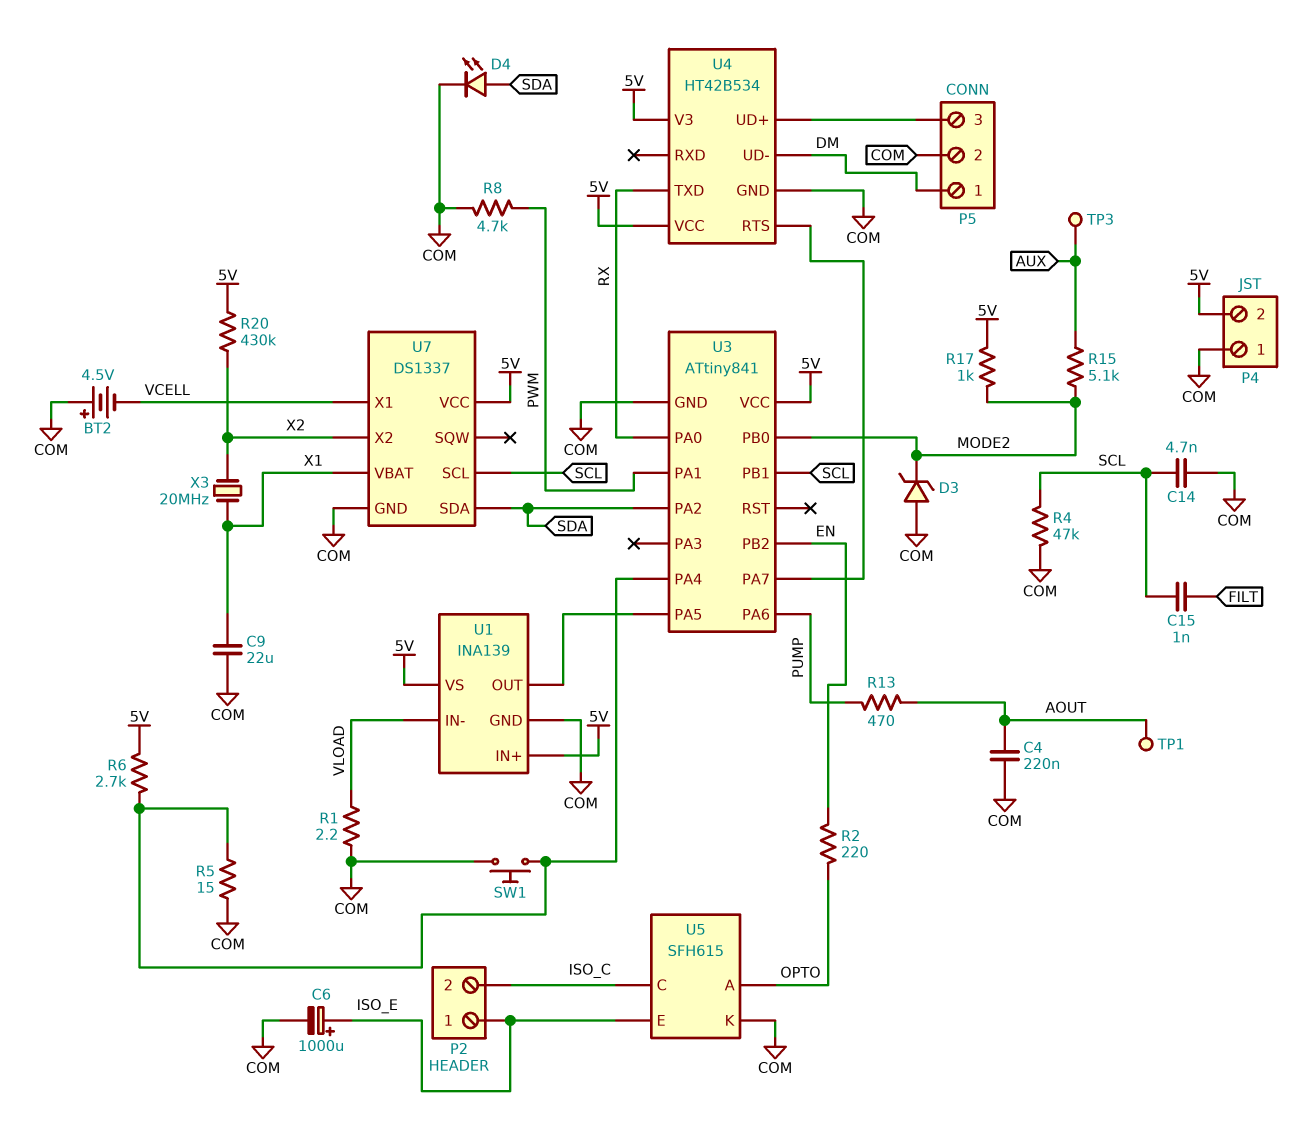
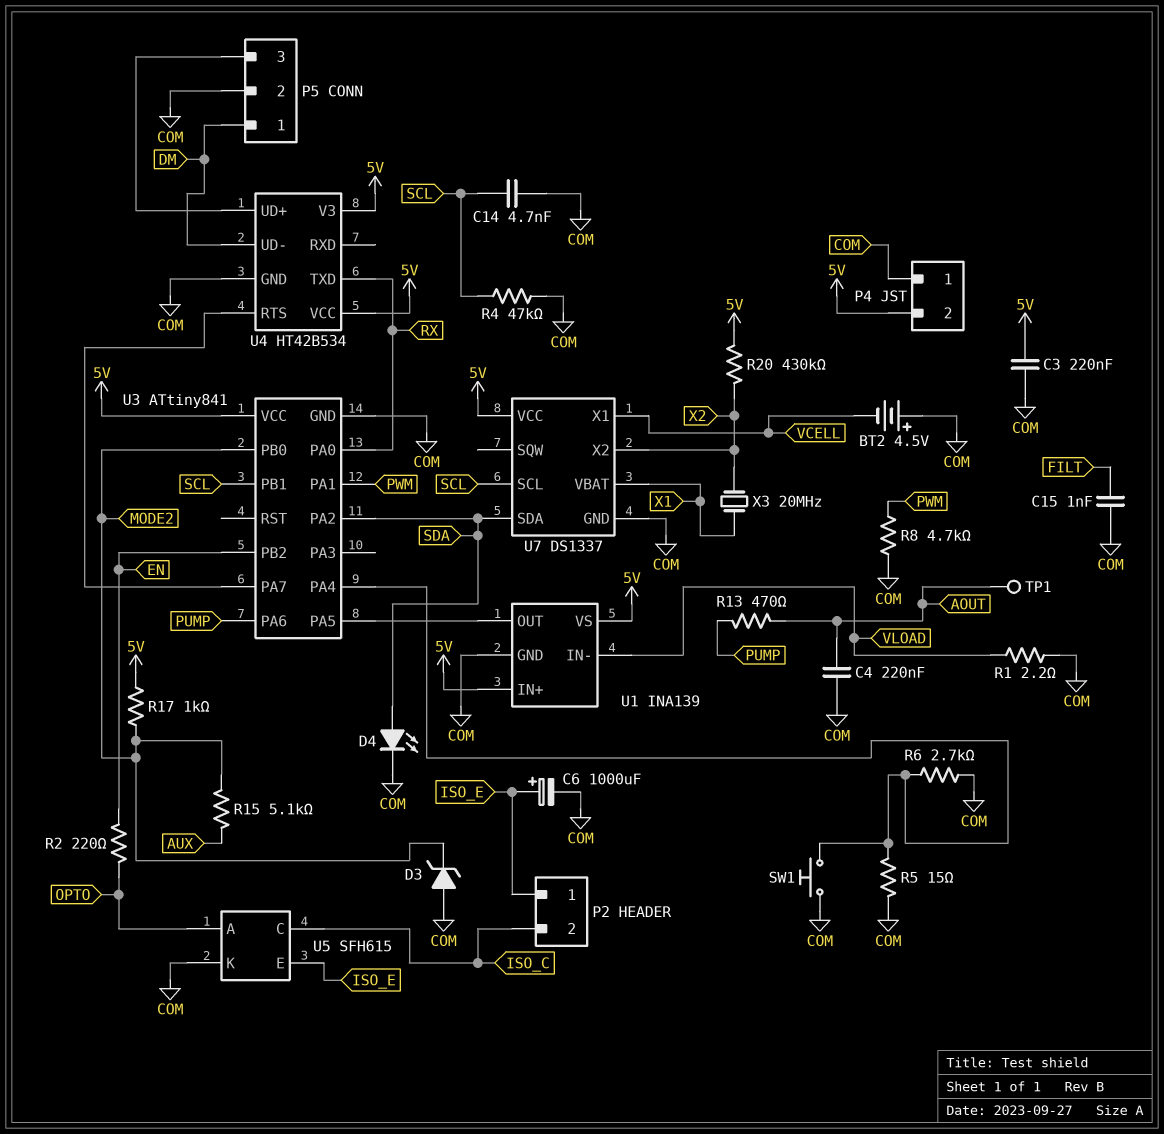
C3: none -> 220nF (5V, COM)
C9: 22uF (COM, X1) -> none
C15: 1nF (FILT, SCL) -> 1nF (COM, FILT)
R6: 2.7k (5V, U3/PA4) -> 2.7k (COM, U3/PA4)
TP3: test point (AUX) -> none

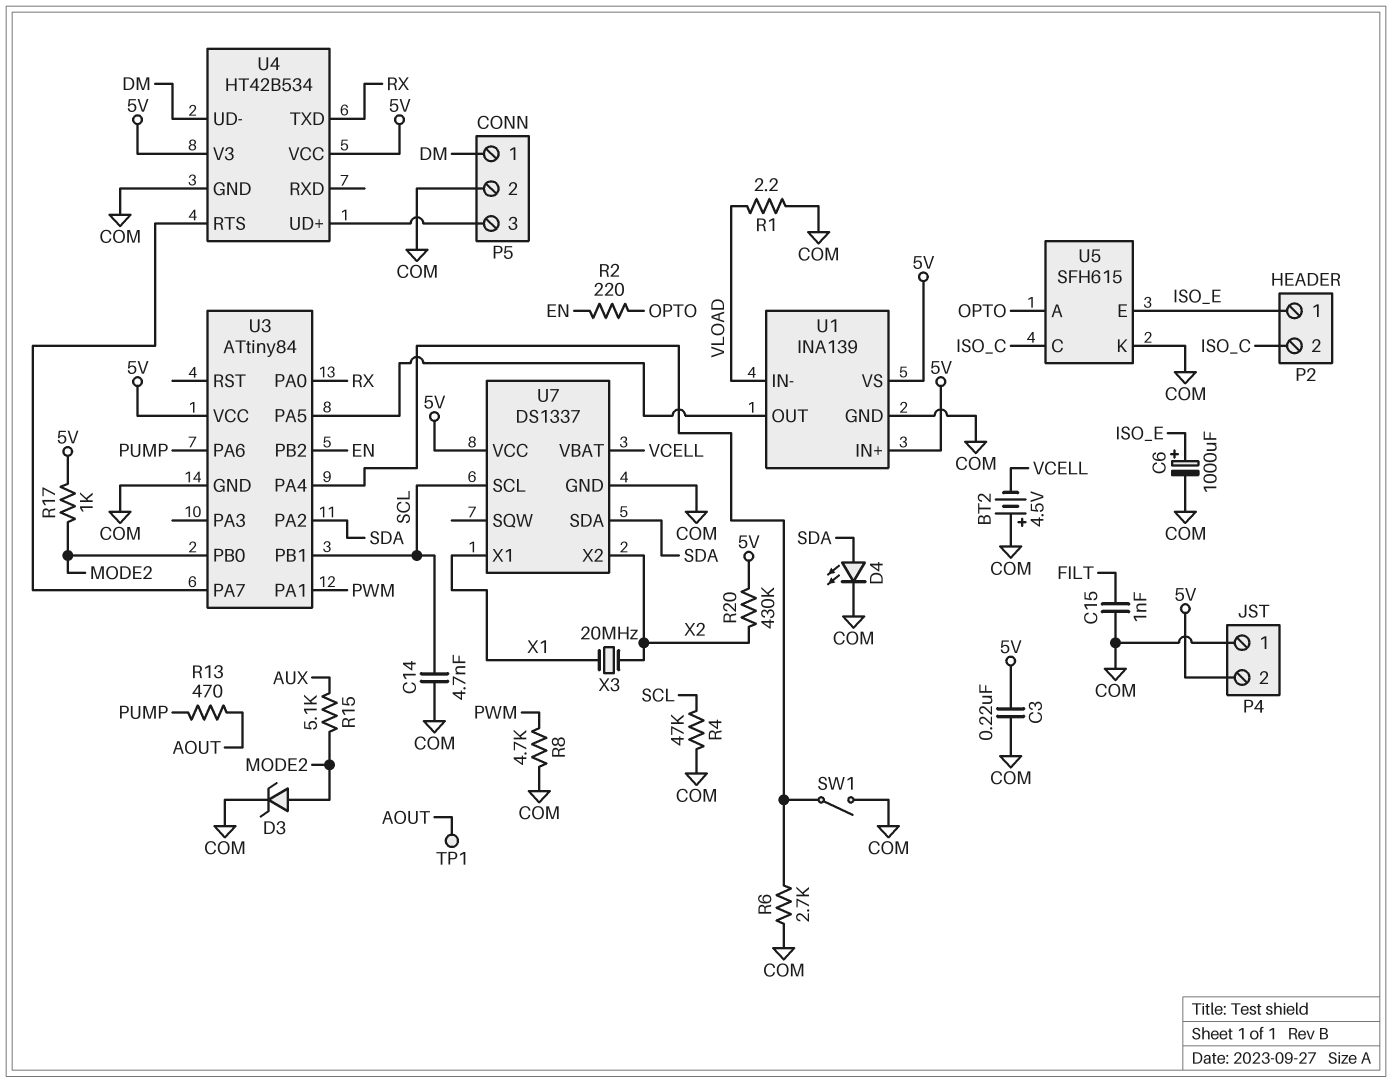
C4: 220nF (AOUT, COM) -> none
D3: zener (A COM, K MODE2) -> zener (A MODE2, K COM)
R5: 15 (COM, U3/PA4) -> none
SW1: button (COM, U3/PA4) -> switch (COM, U3/PA4)
U3: ATtiny841 -> ATtiny84
U7 pin VBAT: X1 -> VCELL
U7 pin X1: VCELL -> X1

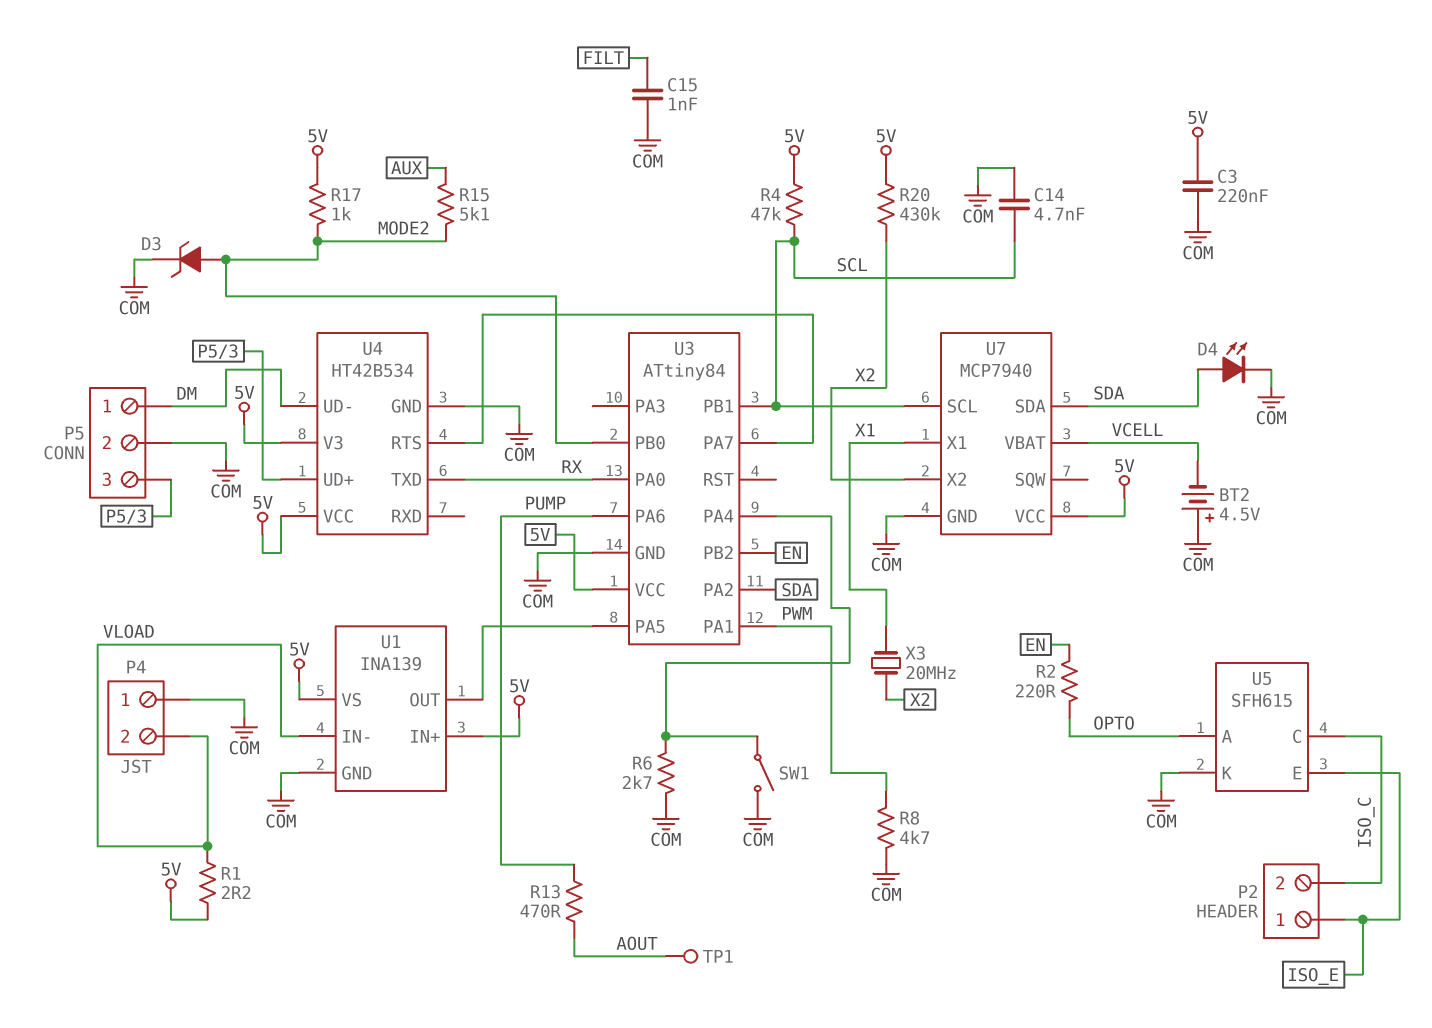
C6: 1000uF (plus ISO_E, minus COM) -> none
P4 pin 2: 5V -> VLOAD
R1: 2.2 (COM, VLOAD) -> 2.2 (5V, VLOAD)
R4: 47k (COM, SCL) -> 47k (5V, SCL)
U7: DS1337 -> MCP7940

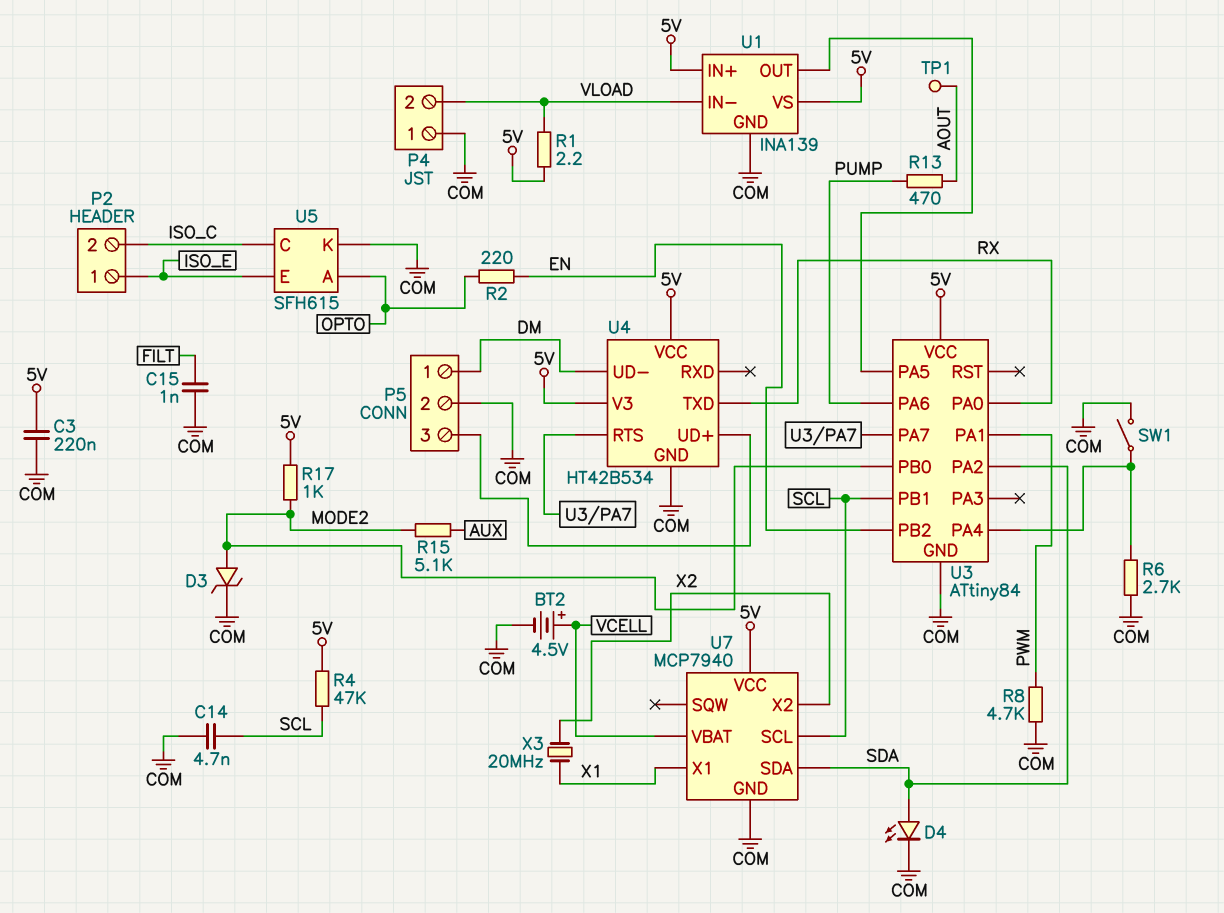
BT2: 4.5V (plus COM, minus VCELL) -> 4.5V (plus VCELL, minus COM)
R20: 430k (5V, X2) -> none

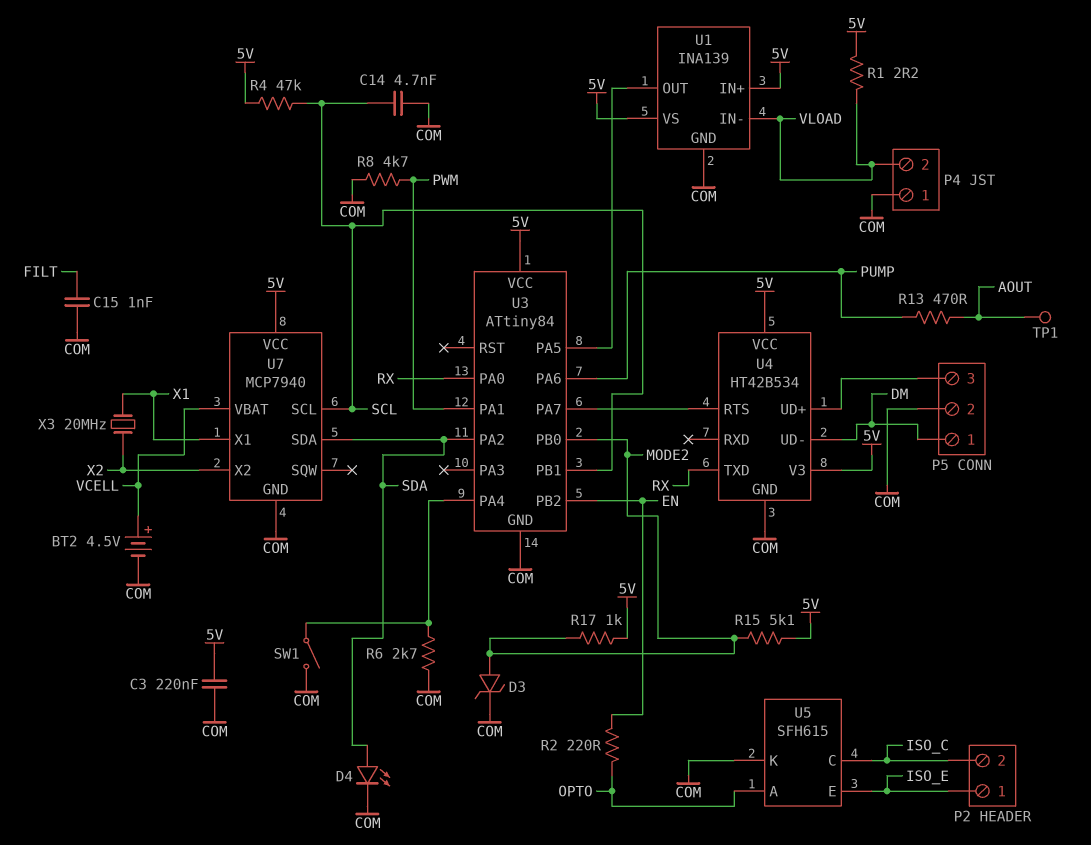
R15: 5.1k (AUX, MODE2) -> 5.1k (5V, MODE2)

